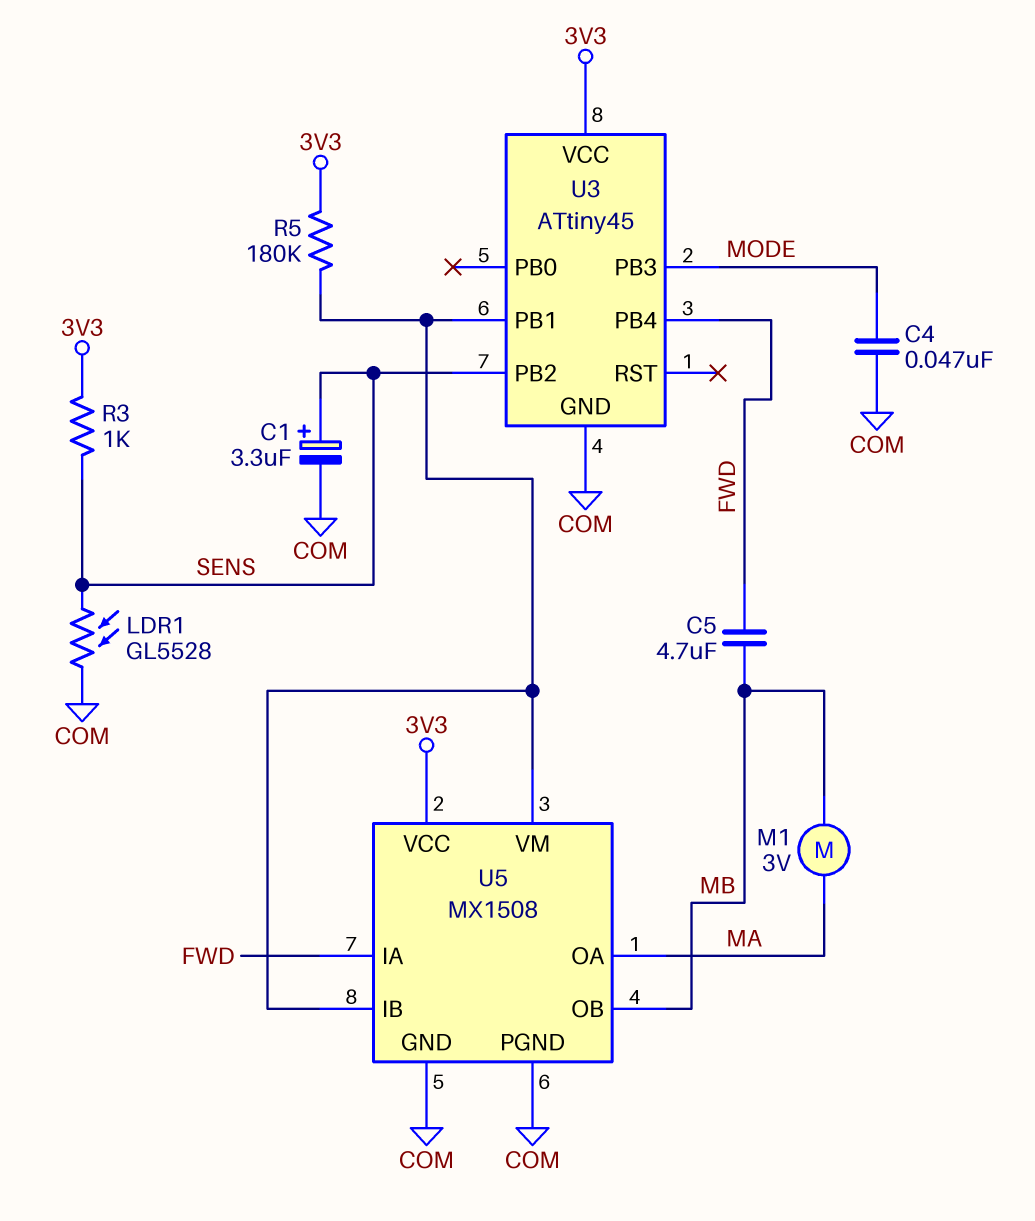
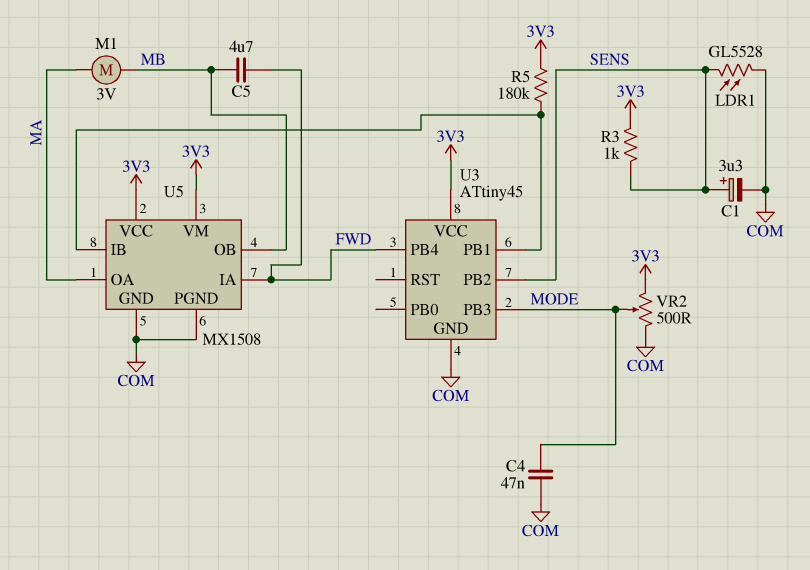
U5 pin VM: U3/PB1 -> 3V3
VR2: none -> 500 (3V3, COM, wiper MODE)

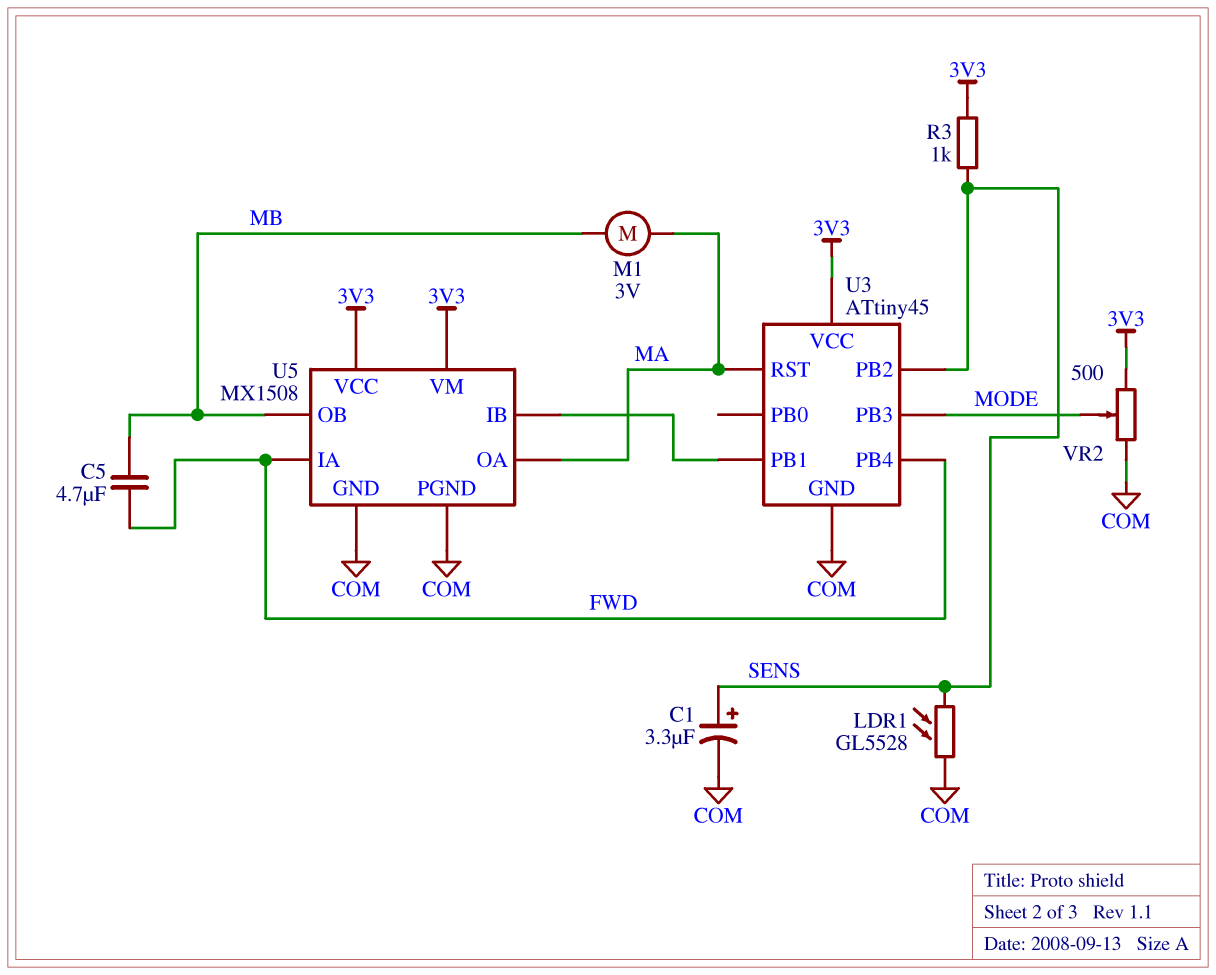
C4: 47nF (COM, MODE) -> none
R5: 180k (3V3, U3/PB1) -> none
U3 pin RST: none -> MA

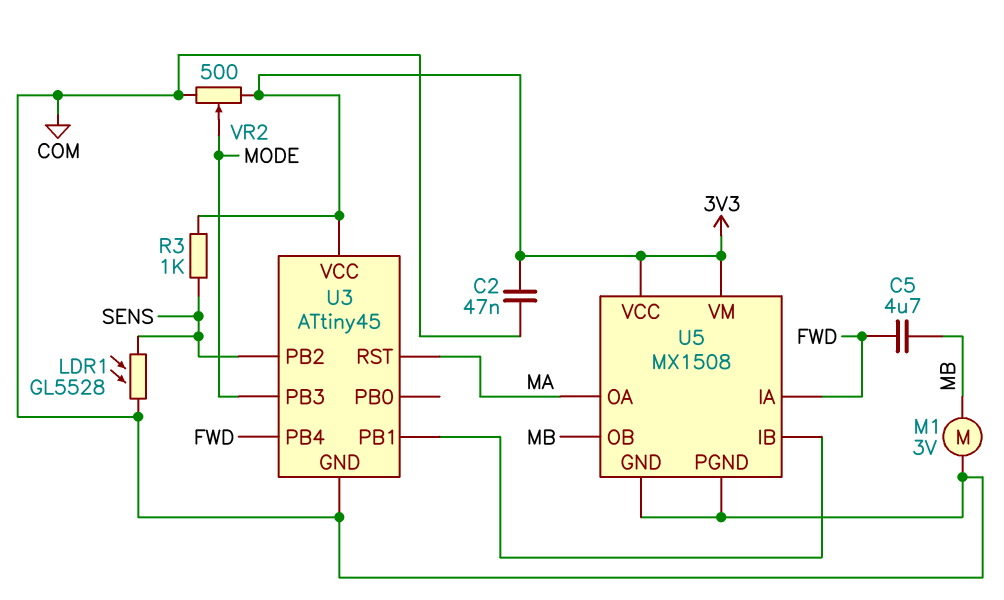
C1: 3.3uF (plus SENS, minus COM) -> none
C2: none -> 47nF (3V3, COM)
M1: motor 3V (MA, MB) -> motor 3V (COM, MB)

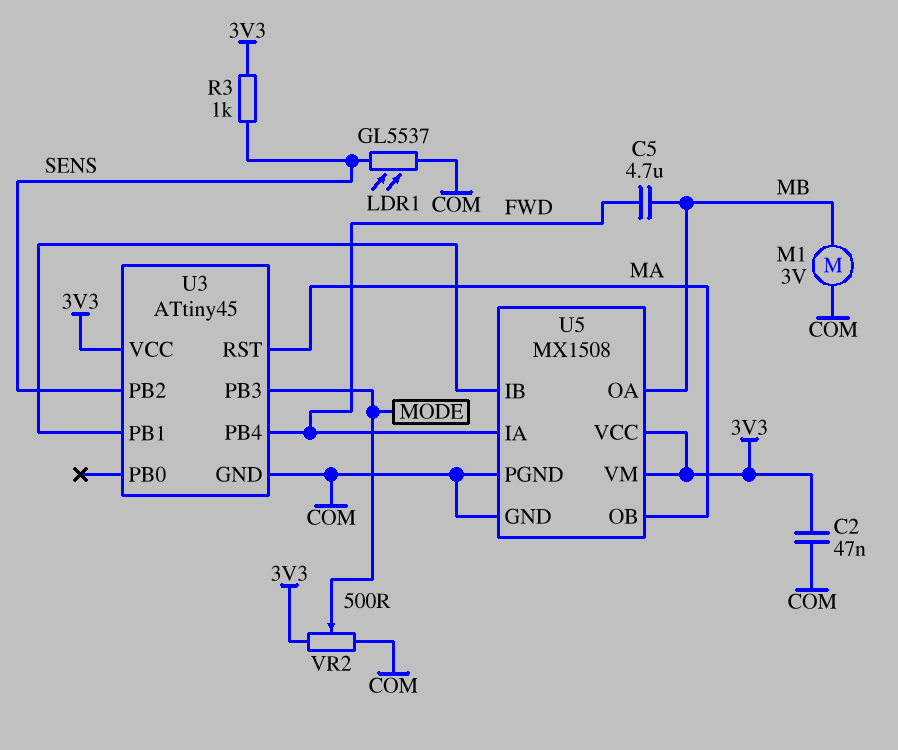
LDR1: GL5528 (COM, SENS) -> GL5537 (COM, SENS)
U5 pin OA: MA -> MB
U5 pin OB: MB -> MA

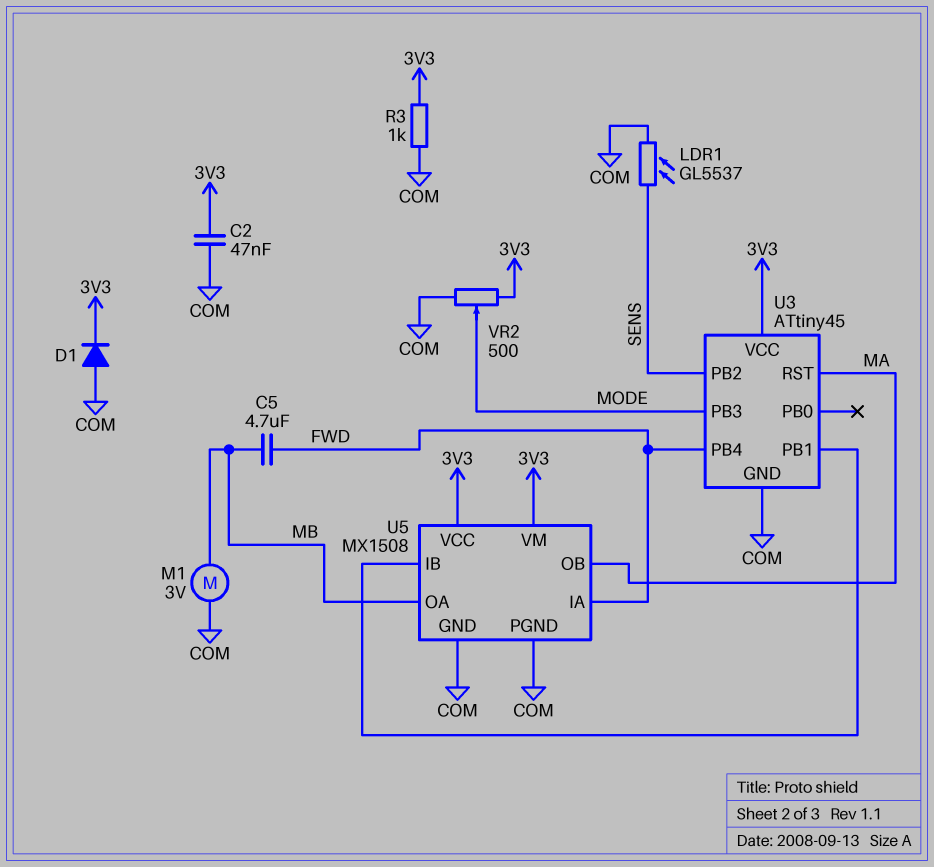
D1: none -> diode (A COM, K 3V3)
R3: 1k (3V3, SENS) -> 1k (3V3, COM)

